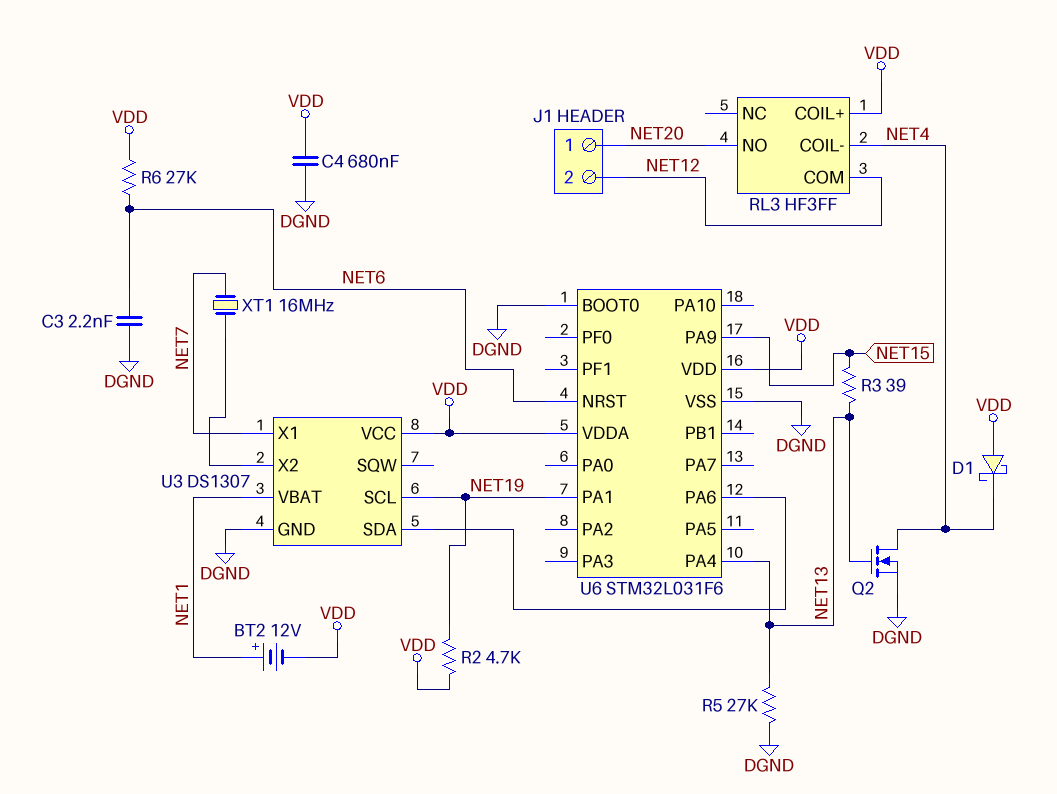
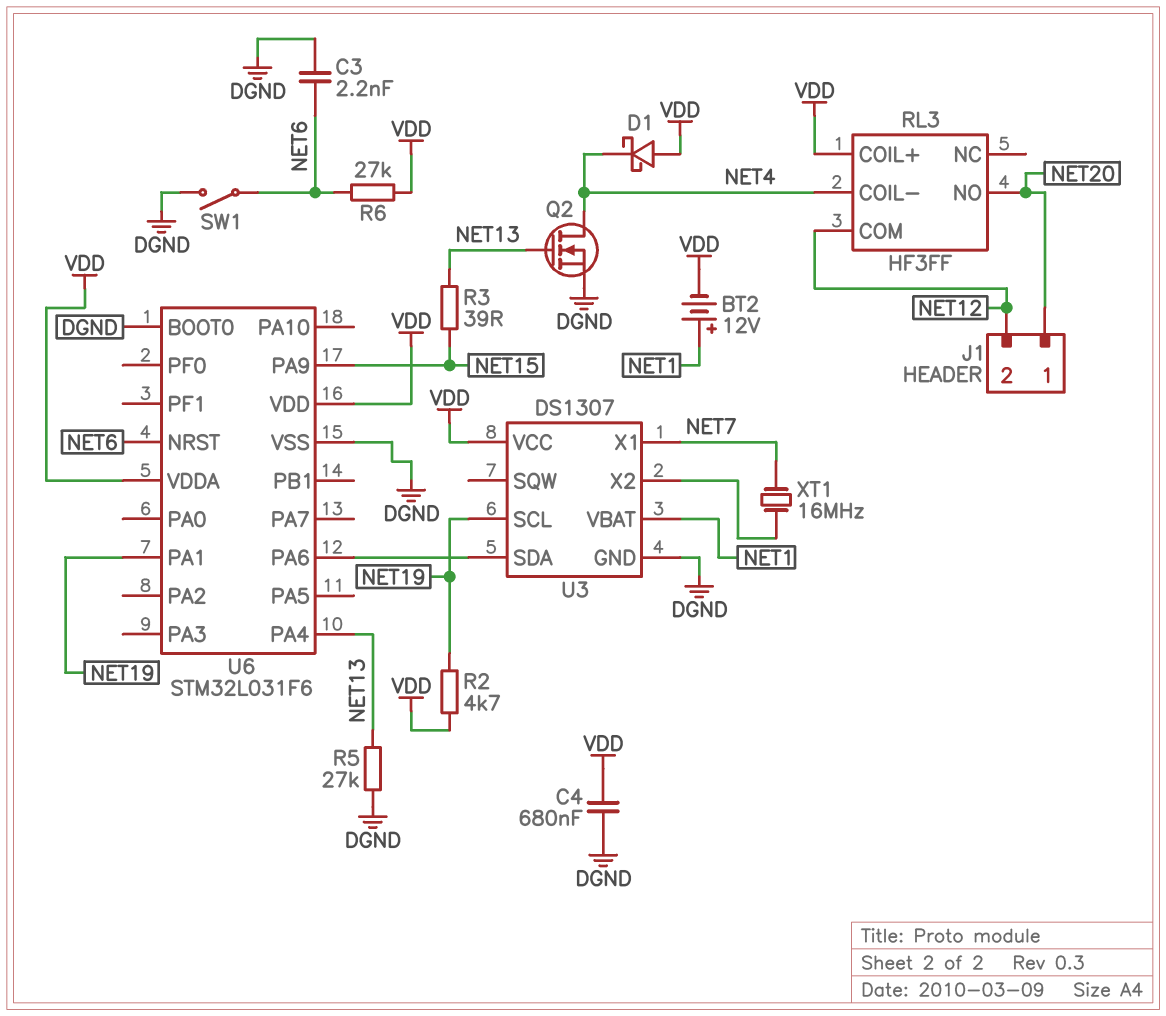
SW1: none -> switch (DGND, NET6)

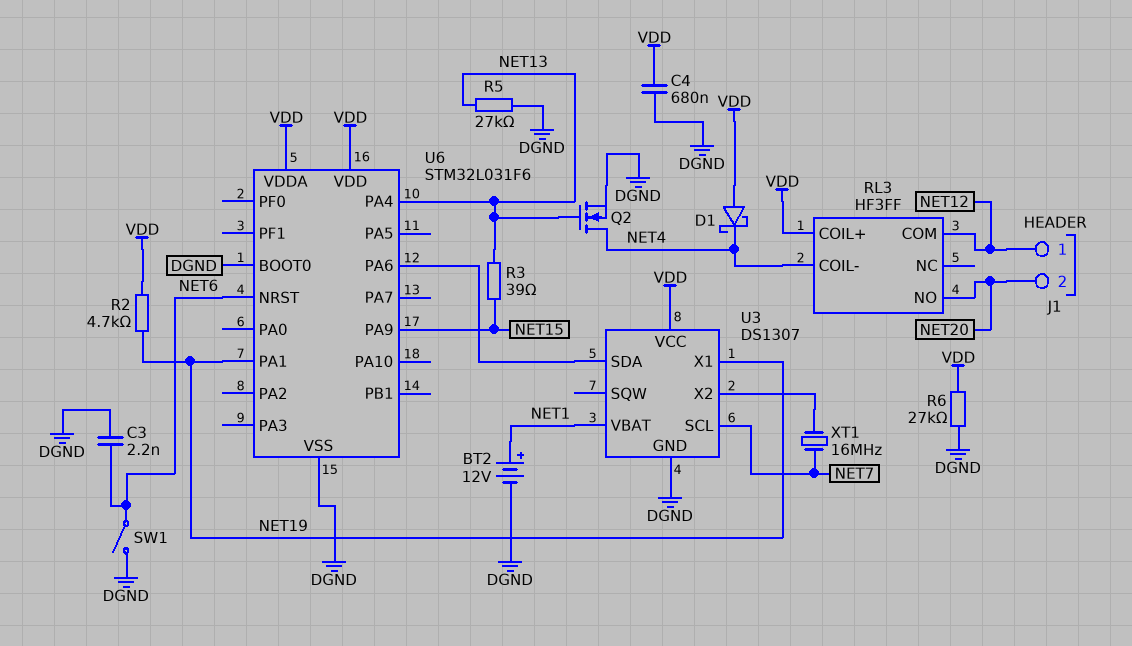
BT2: 12V (plus NET1, minus VDD) -> 12V (plus NET1, minus DGND)
J1 pin 1: NET20 -> NET12
J1 pin 2: NET12 -> NET20
R6: 27k (NET6, VDD) -> 27k (DGND, VDD)
U3 pin SCL: NET19 -> NET7
U3 pin X1: NET7 -> NET19

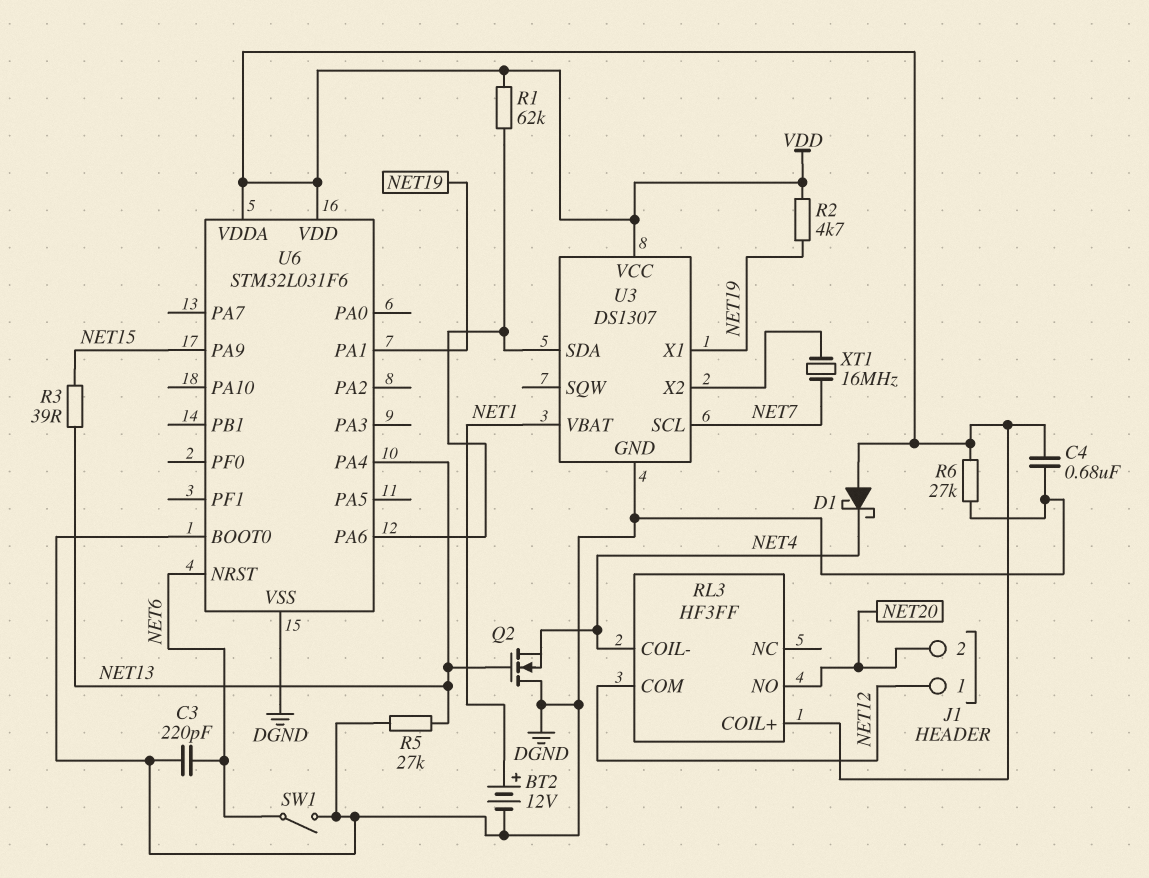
C3: 2.2nF (DGND, NET6) -> 220pF (DGND, NET6)
Q2: NMOS (G NET13, D NET4, S DGND) -> NMOS (G NET13, D DGND, S NET4)
R1: none -> 62k (U3/SDA, VDD)

